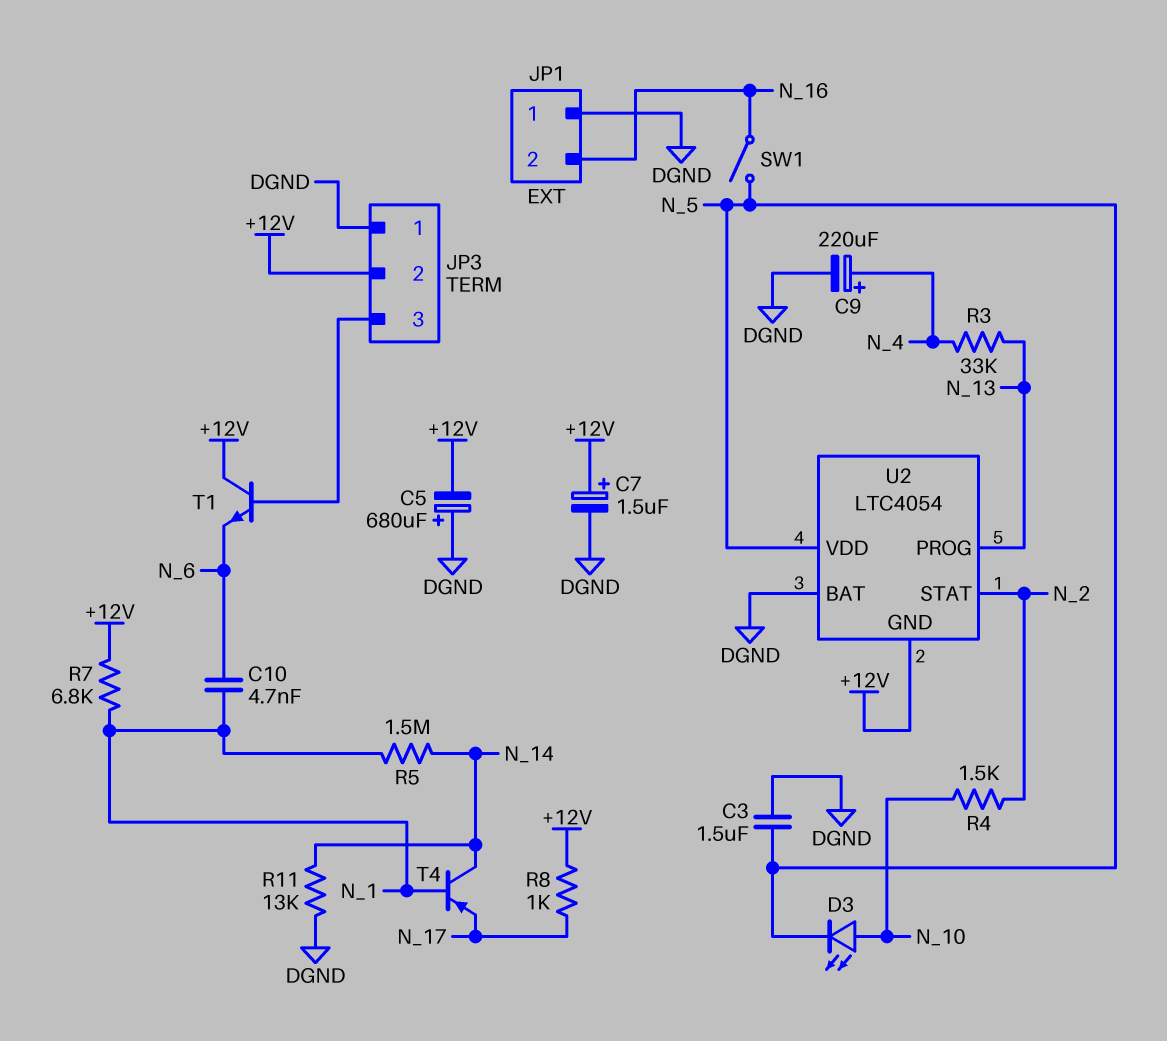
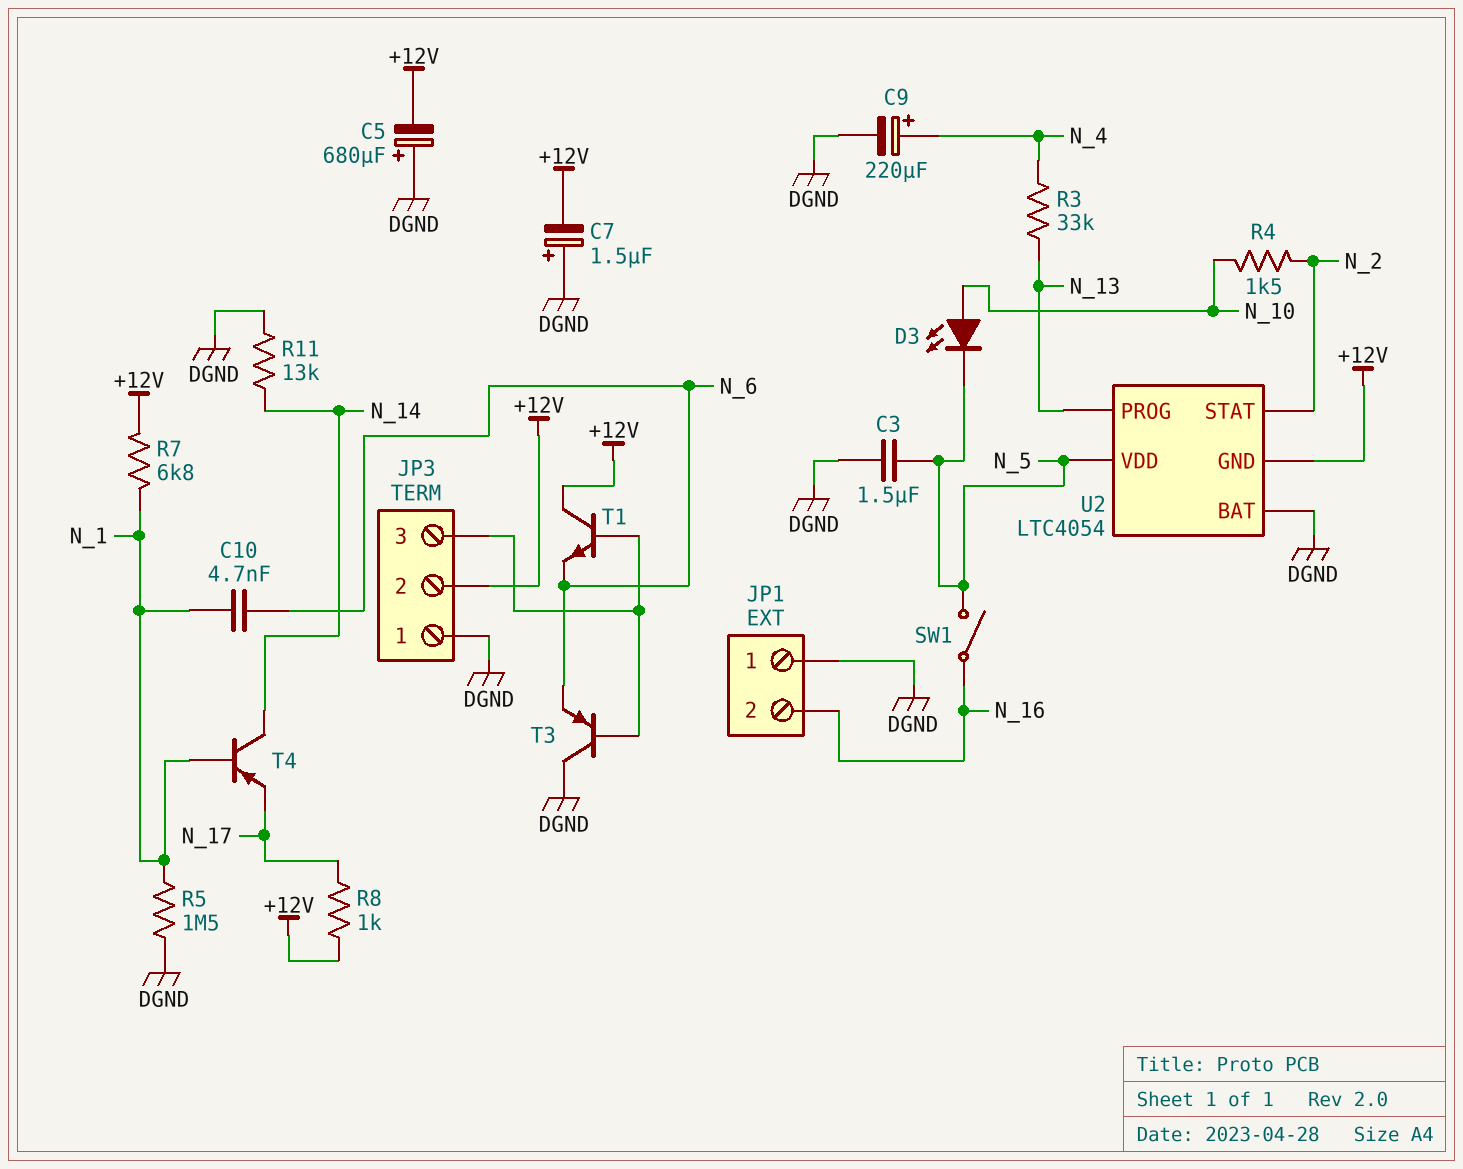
C7: 1.5uF (plus +12V, minus DGND) -> 1.5uF (plus DGND, minus +12V)
R5: 1.5M (N_1, N_14) -> 1.5M (DGND, N_1)
T3: none -> PNP (B JP3/3, C DGND, E N_6)

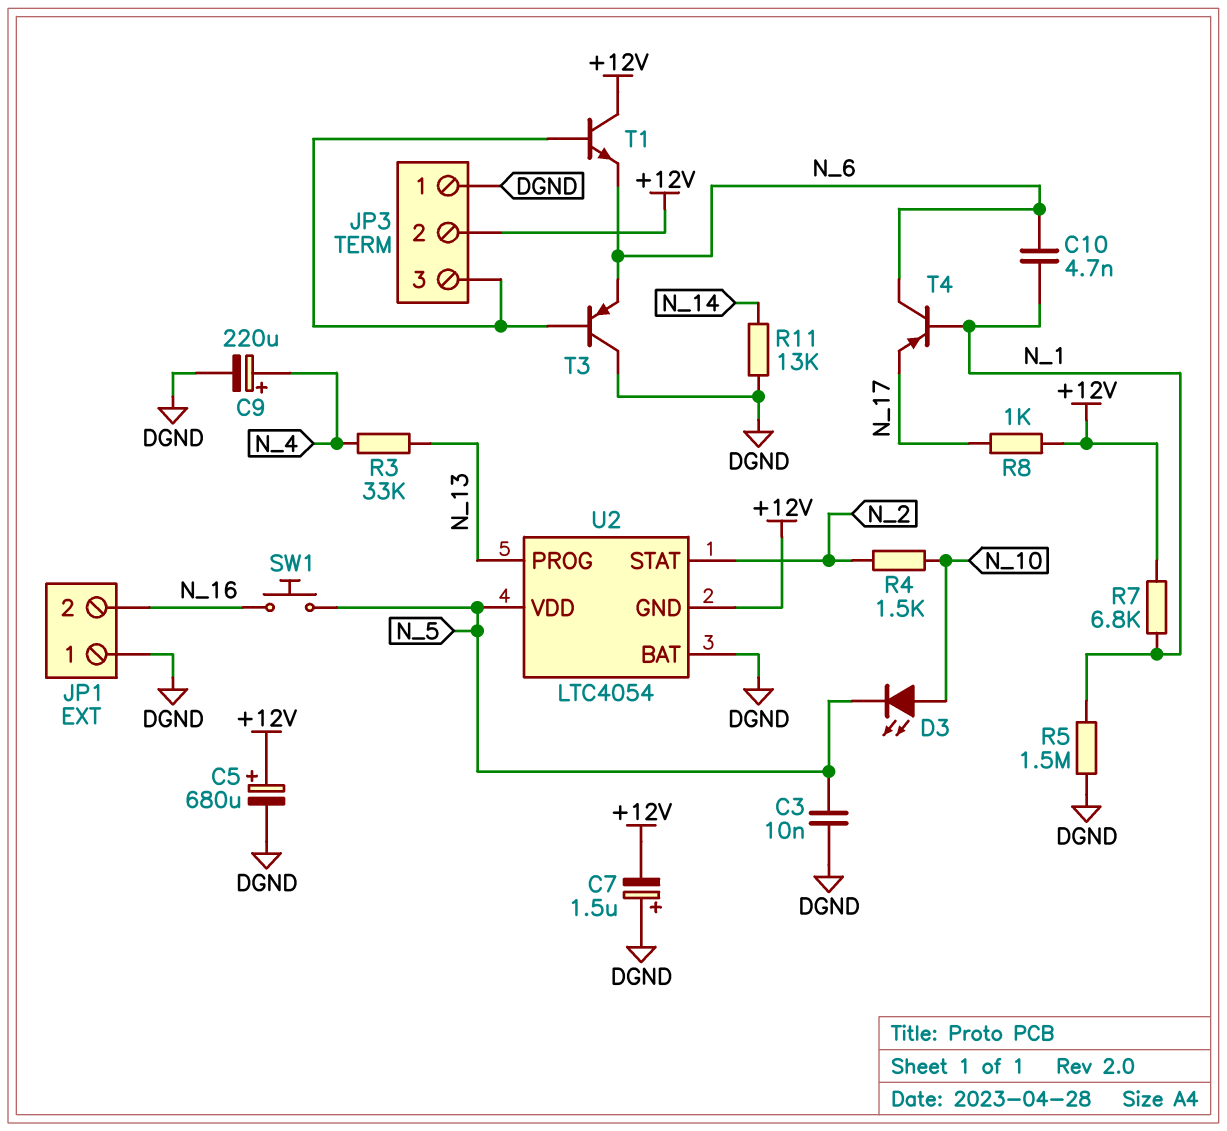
C3: 1.5uF (DGND, N_5) -> 10nF (DGND, N_5)
C5: 680uF (plus DGND, minus +12V) -> 680uF (plus +12V, minus DGND)
SW1: switch (N_5, N_16) -> button (N_5, N_16)
T4: PNP (B N_1, C N_14, E N_17) -> PNP (B N_1, C N_6, E N_17)

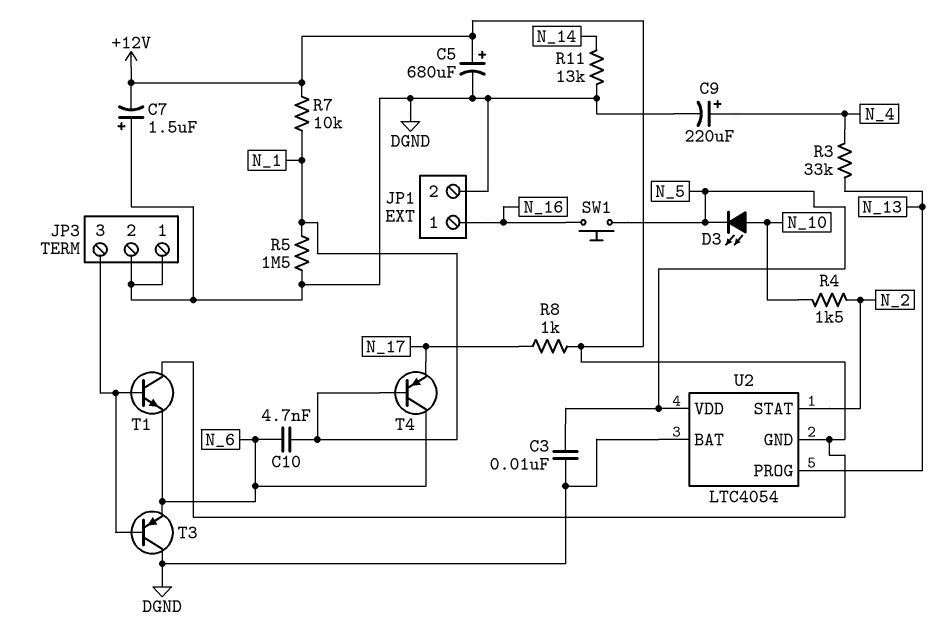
JP1 pin 1: DGND -> N_16
JP1 pin 2: N_16 -> DGND
JP3 pin 2: +12V -> DGND
R7: 6.8k (+12V, N_1) -> 10k (+12V, N_1)

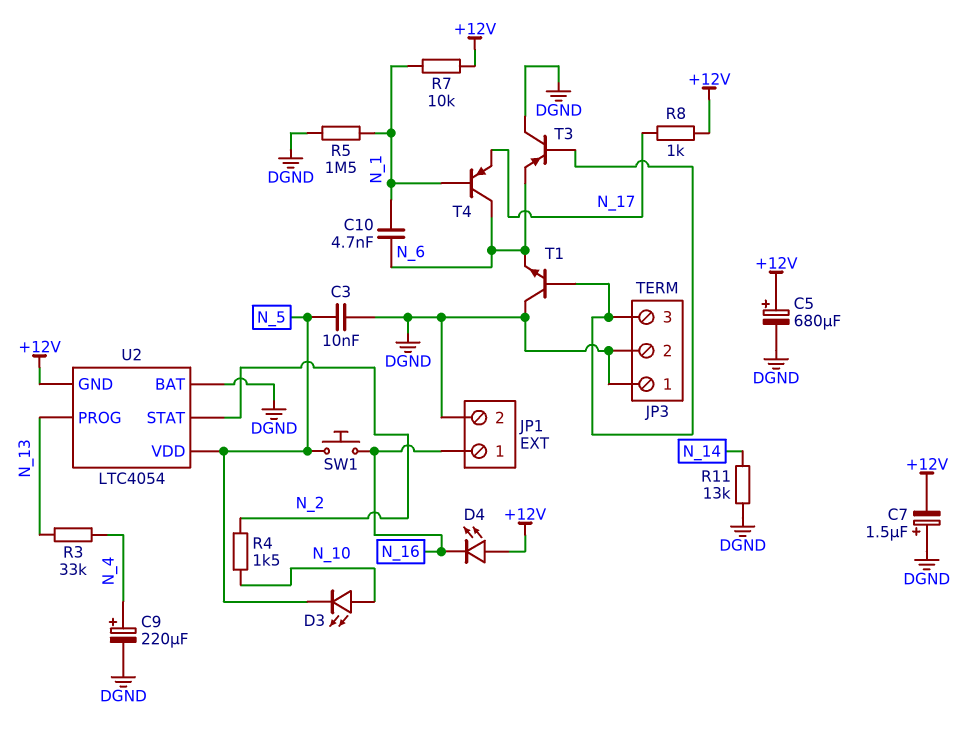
D4: none -> LED (A +12V, K N_16)
T1: NPN (B JP3/3, C +12V, E N_6) -> NPN (B JP3/3, C DGND, E N_6)

